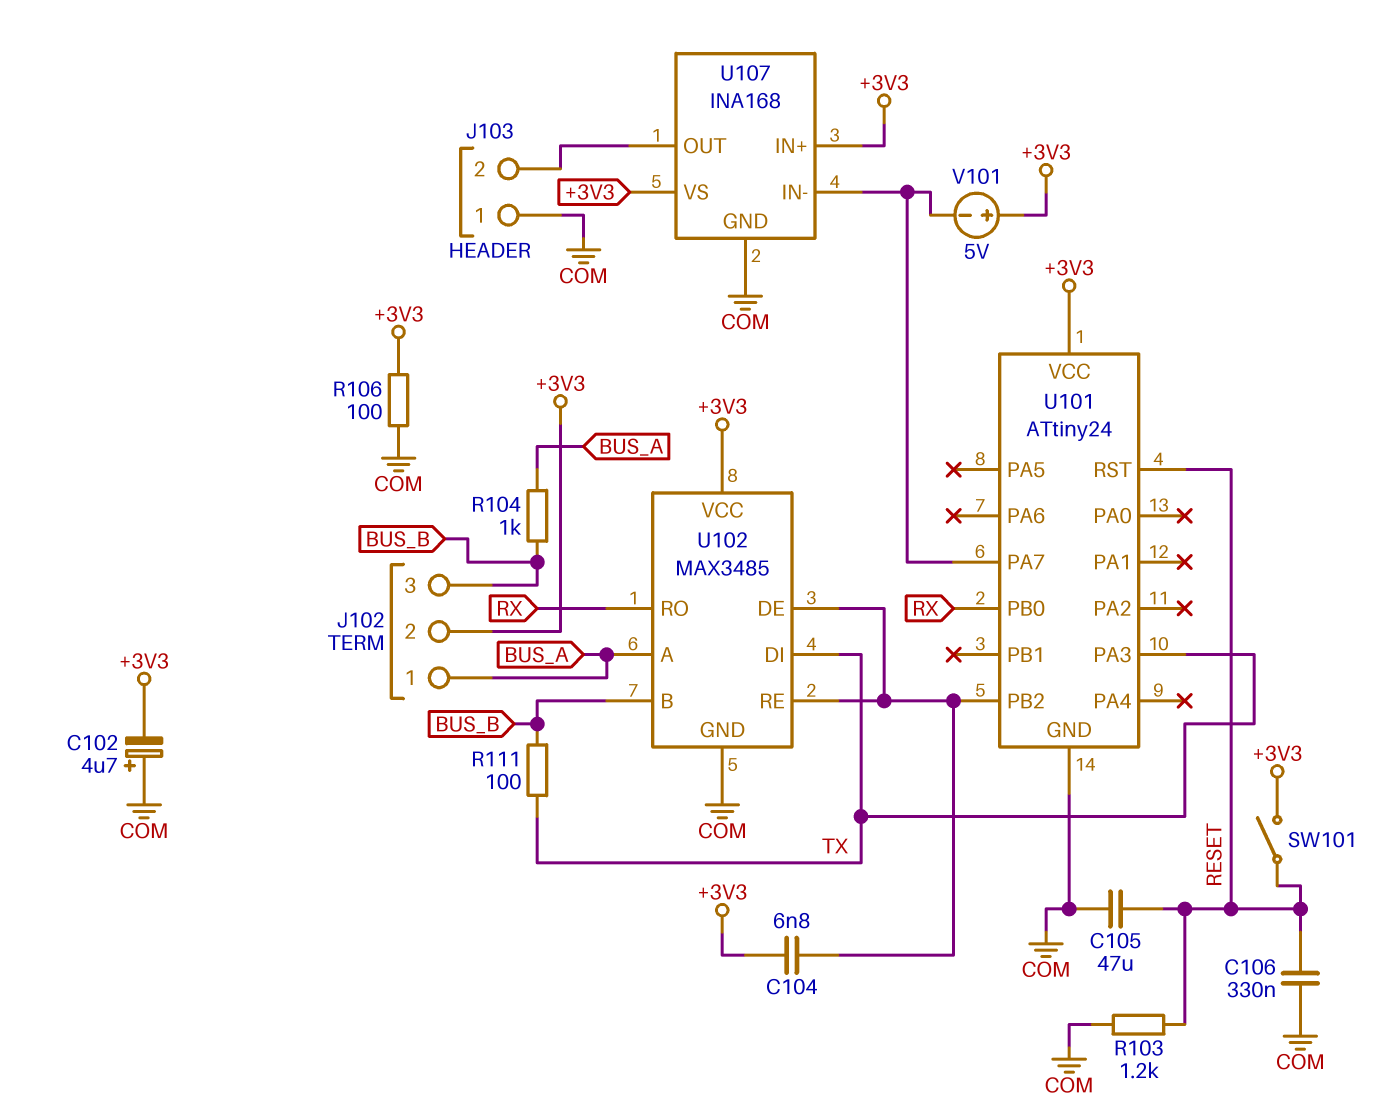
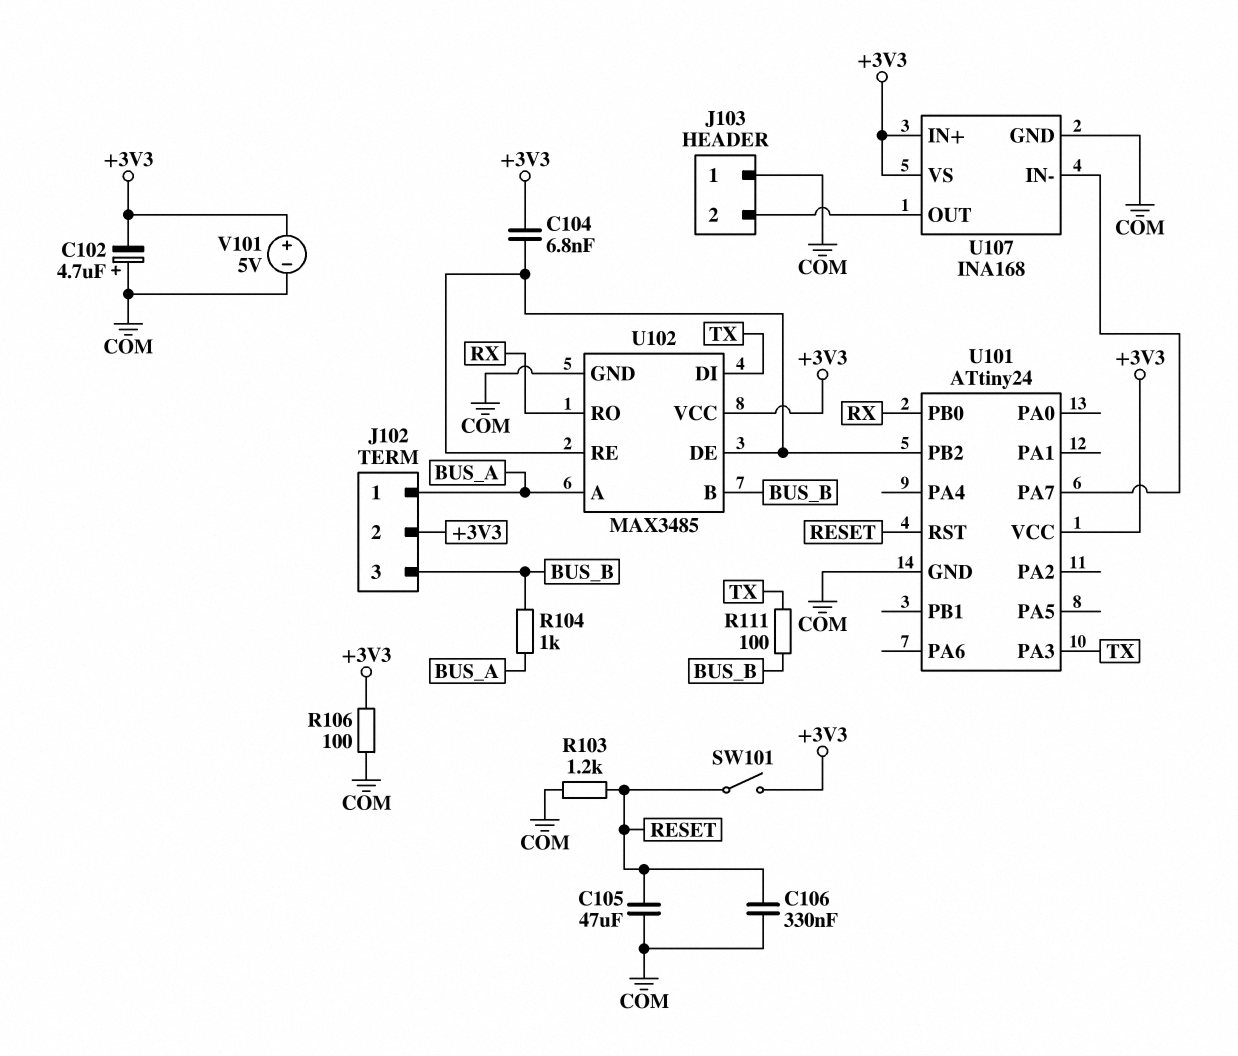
V101: 5V (plus +3V3, minus U101/PA7) -> 5V (plus +3V3, minus COM)

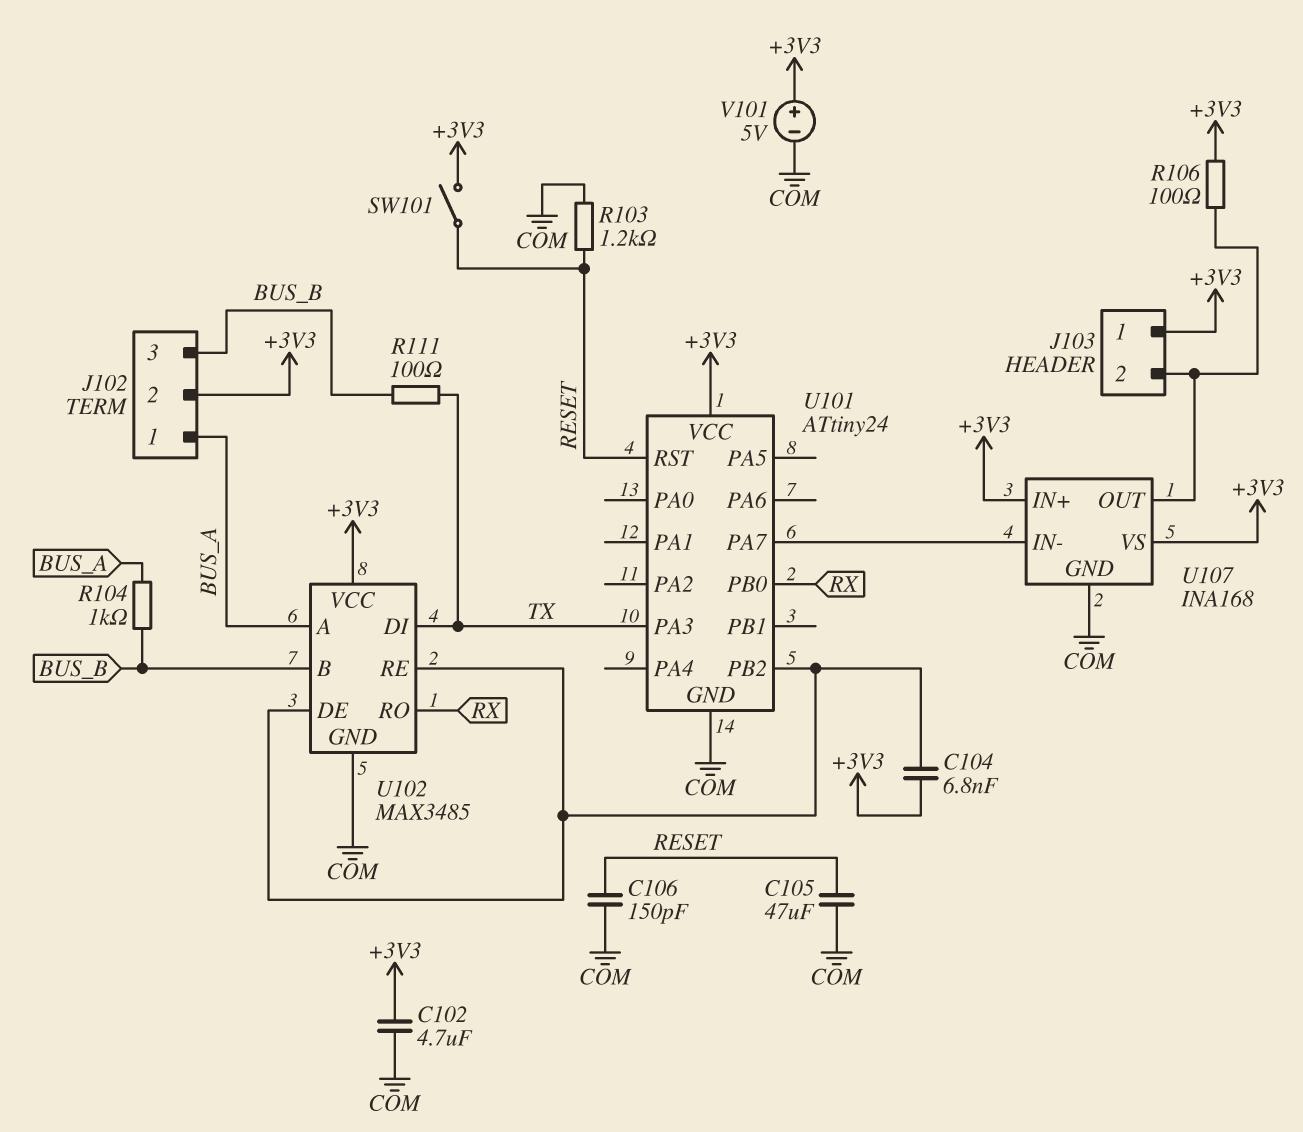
C102: 4.7uF (plus COM, minus +3V3) -> 4.7uF (+3V3, COM)
C106: 330nF (COM, RESET) -> 150pF (COM, RESET)
J103 pin 1: COM -> +3V3
R106: 100 (+3V3, COM) -> 100 (+3V3, J103/2)

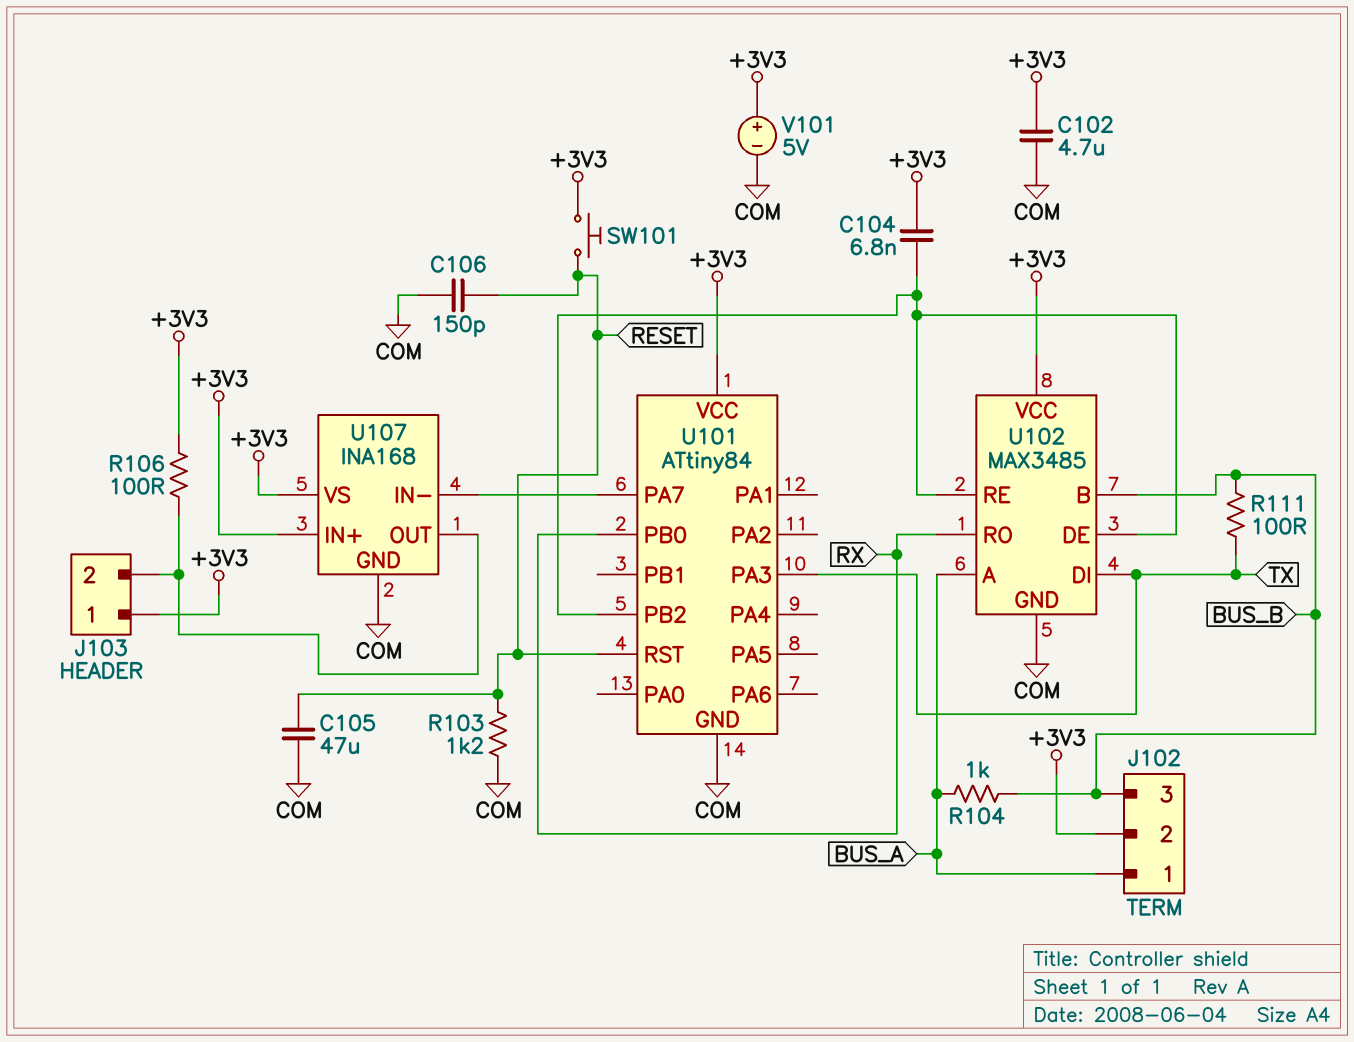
SW101: switch (+3V3, RESET) -> button (+3V3, RESET)
U101: ATtiny24 -> ATtiny84

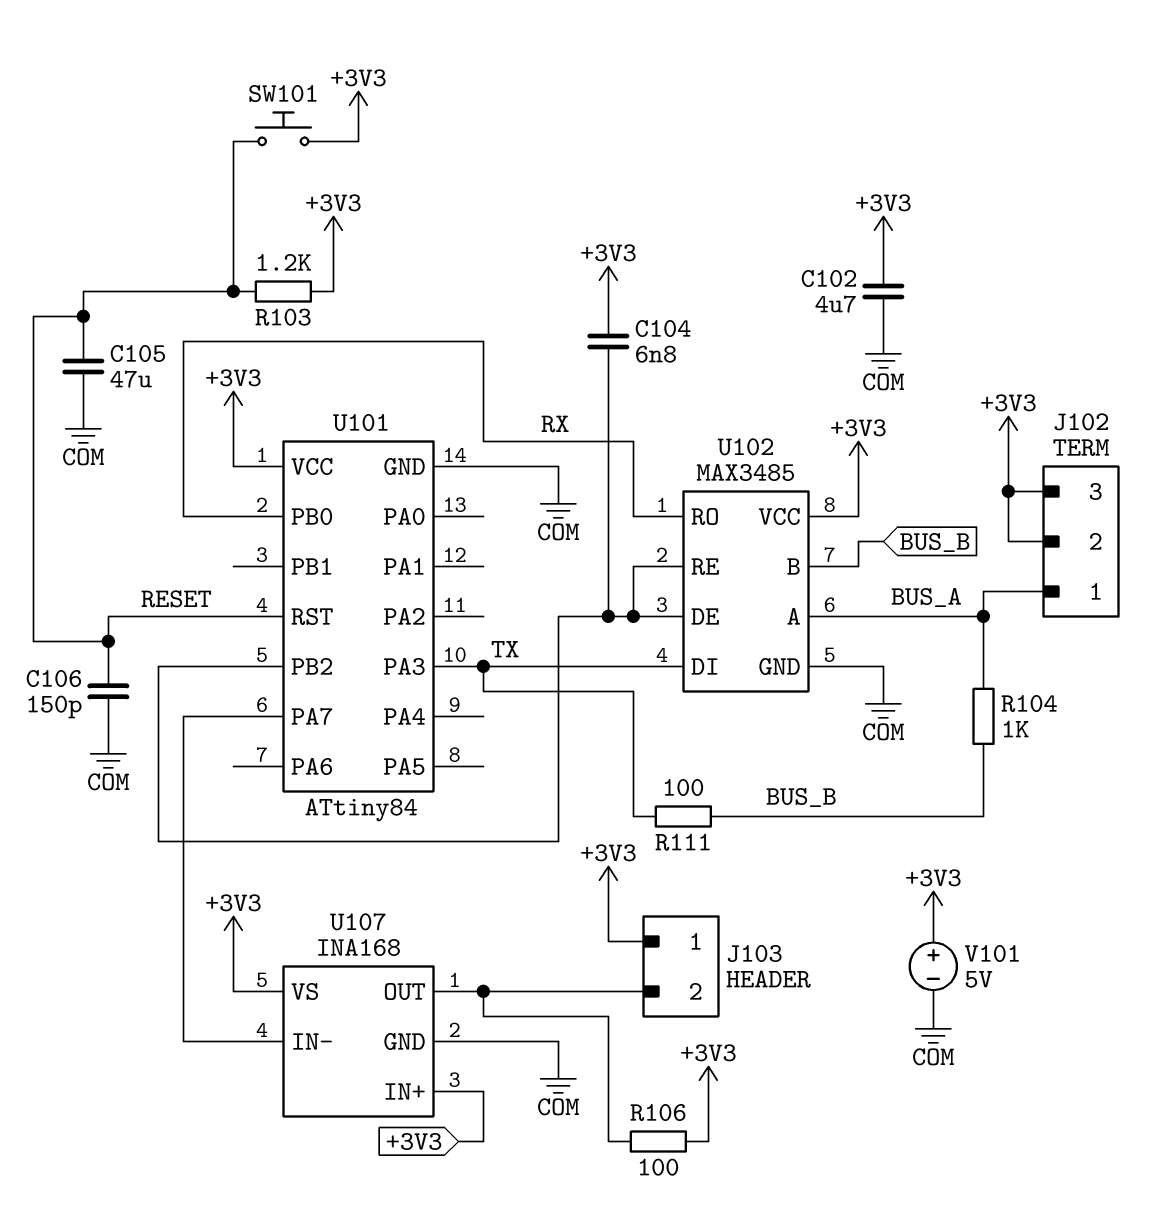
J102 pin 3: BUS_B -> +3V3
R103: 1.2k (COM, RESET) -> 1.2k (+3V3, RESET)

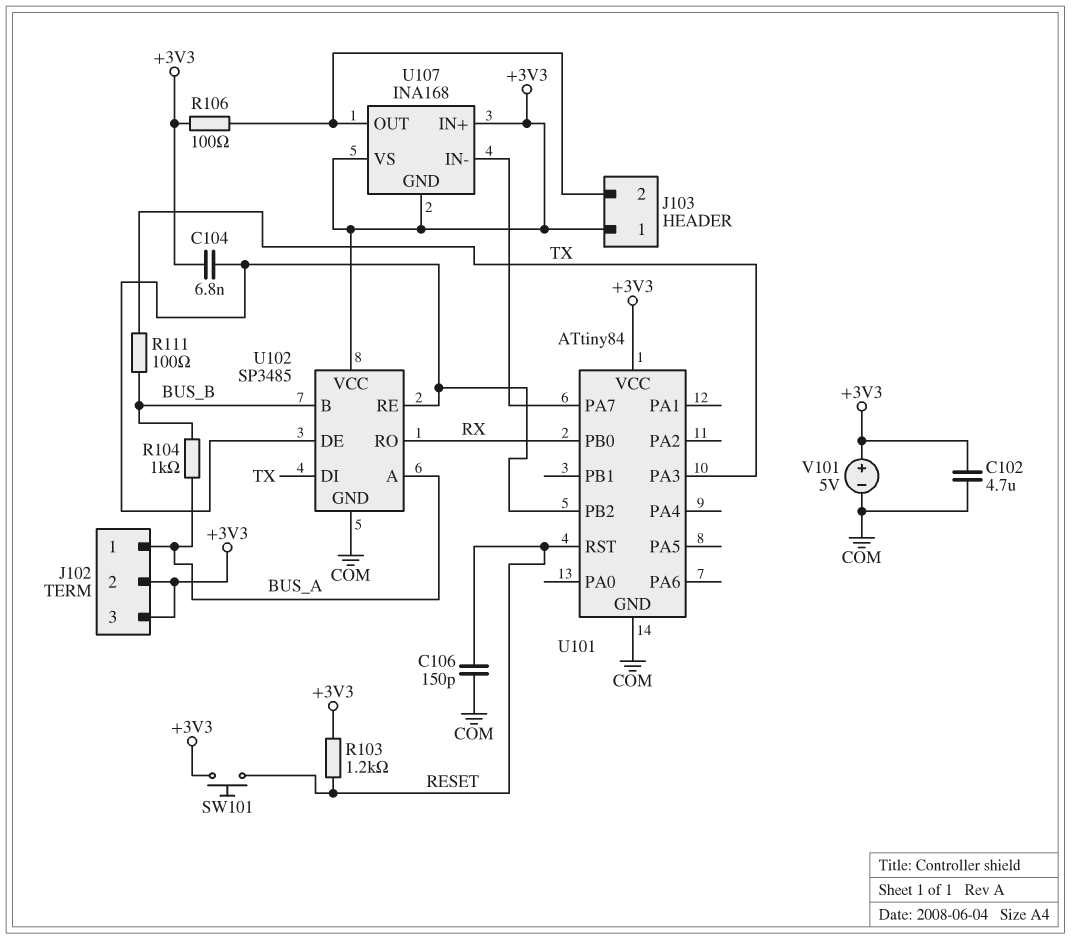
C105: 47uF (COM, RESET) -> none
U102: MAX3485 -> SP3485
U107 pin GND: COM -> +3V3

